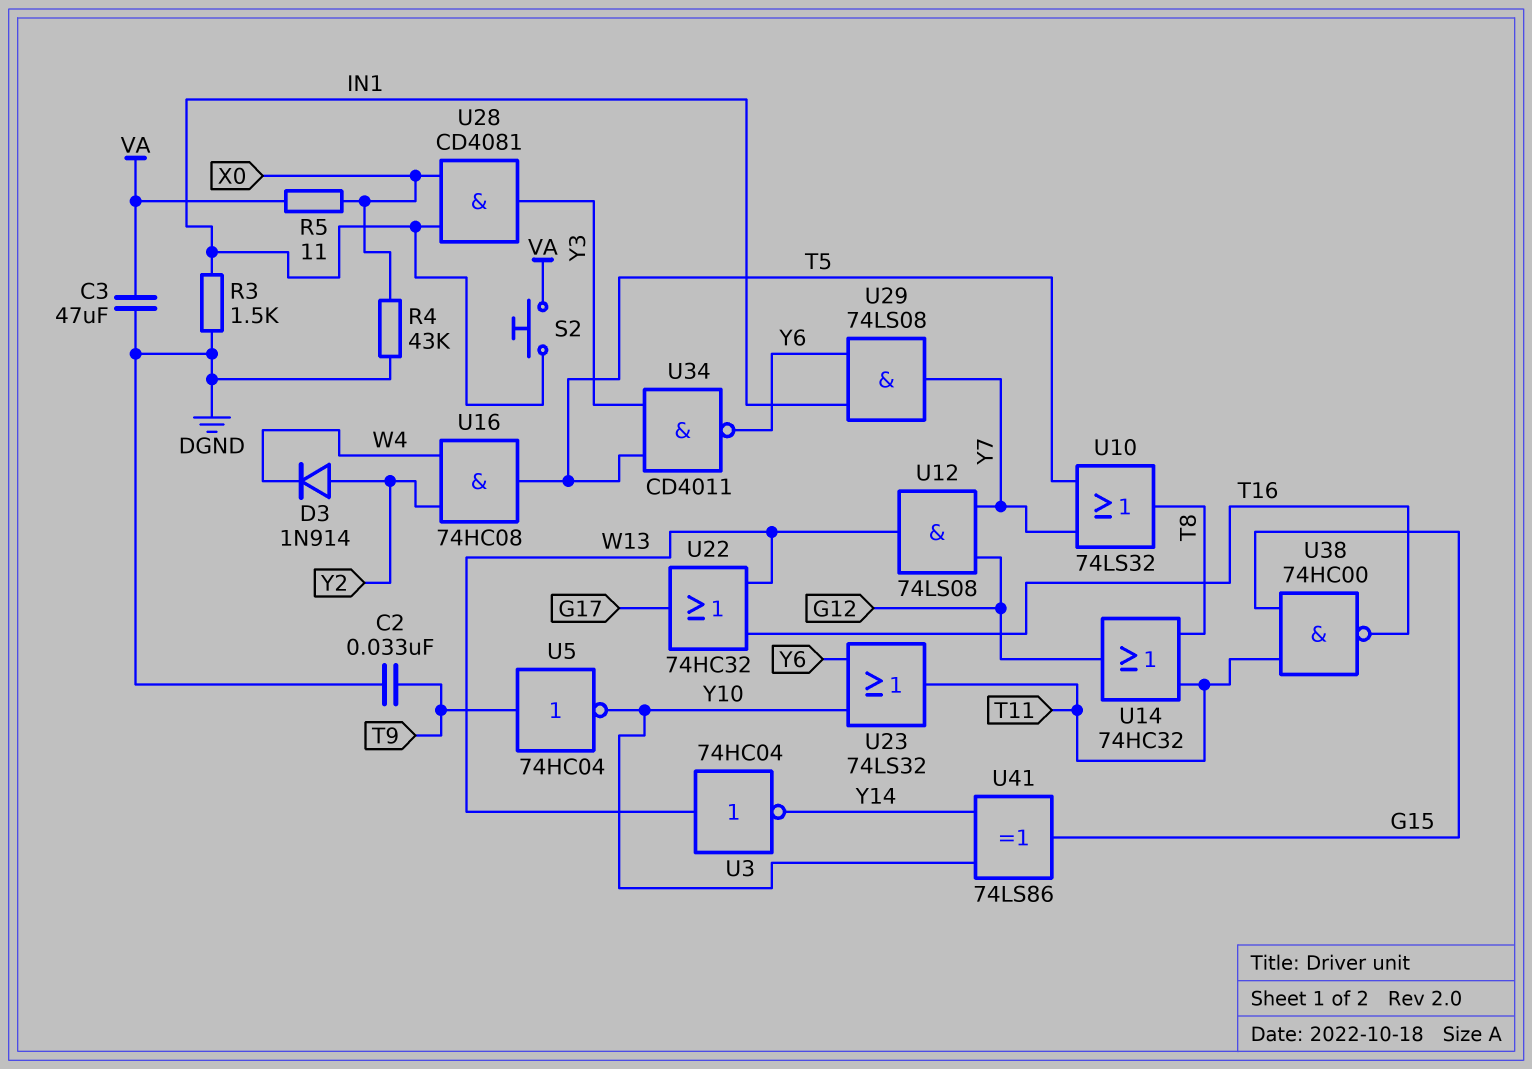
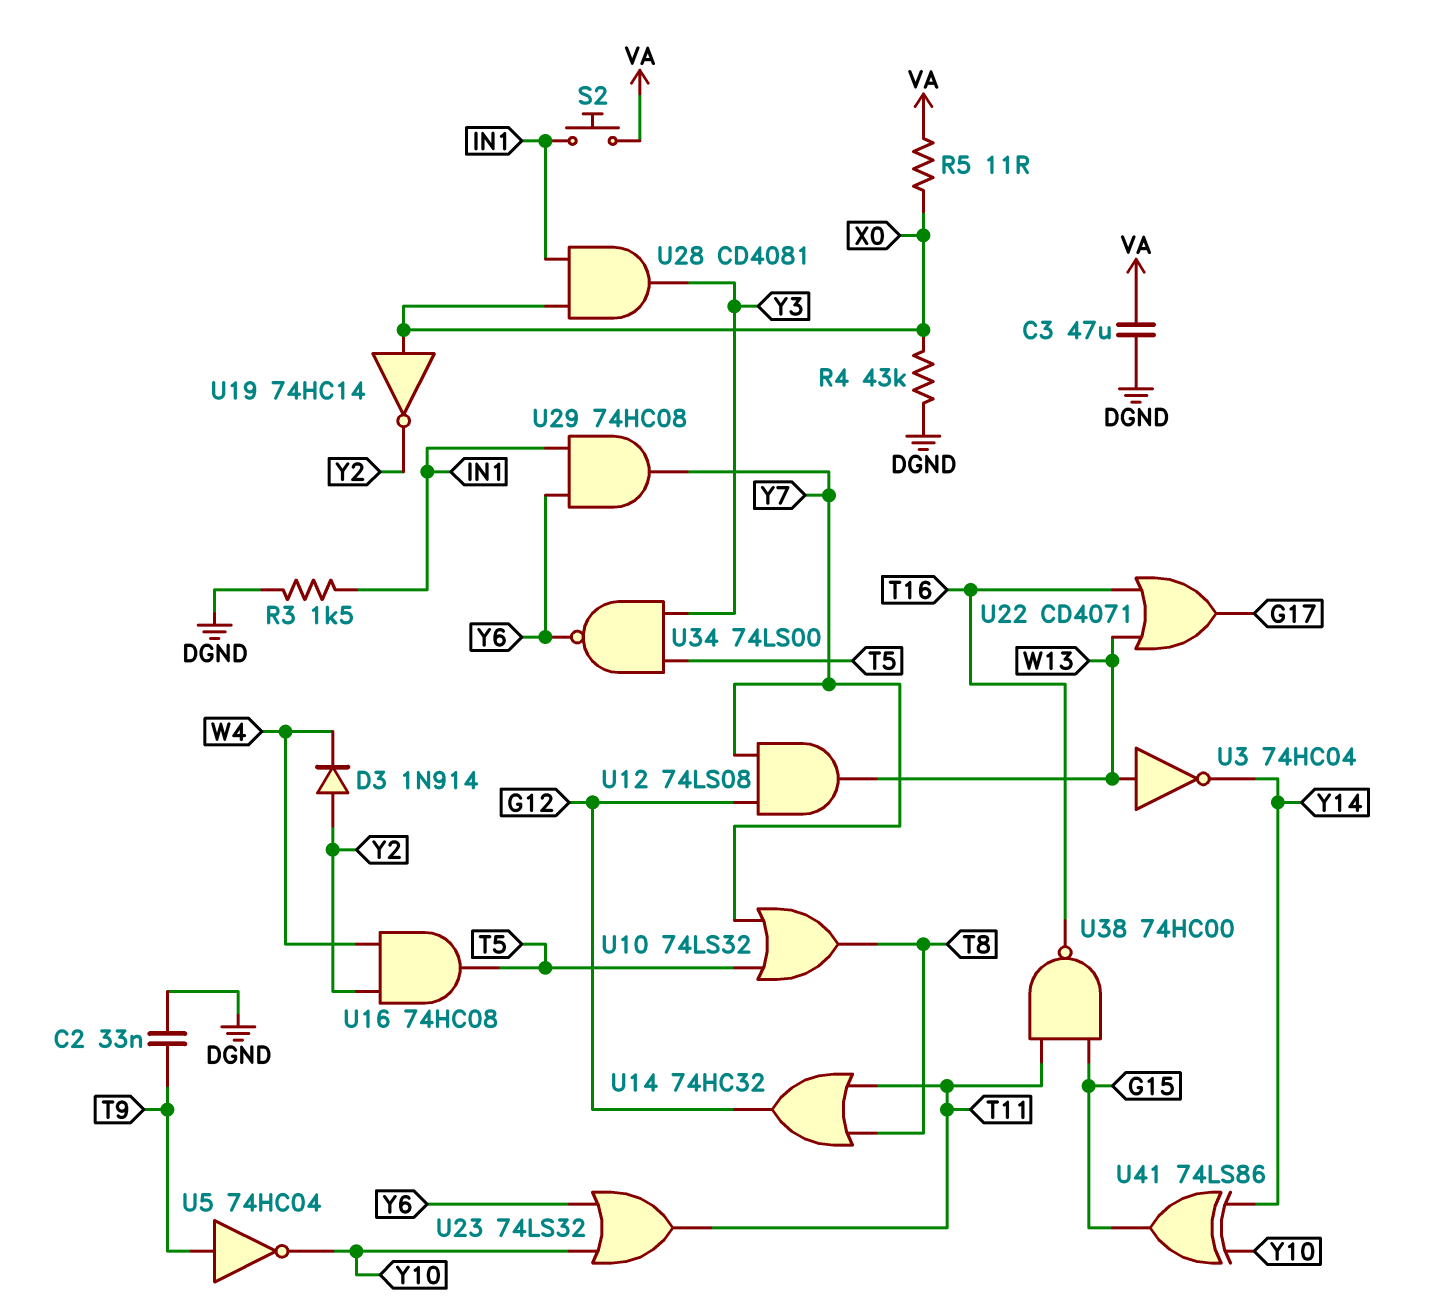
U19: none -> NOT 74HC14 (in X0, out Y2)
U22: OR 74HC32 (in T16, in W13, out G17) -> OR CD4071 (in T16, in W13, out G17)
U29: AND 74LS08 (in IN1, in Y6, out Y7) -> AND 74HC08 (in IN1, in Y6, out Y7)
U34: NAND CD4011 (in T5, in Y3, out Y6) -> NAND 74LS00 (in T5, in Y3, out Y6)

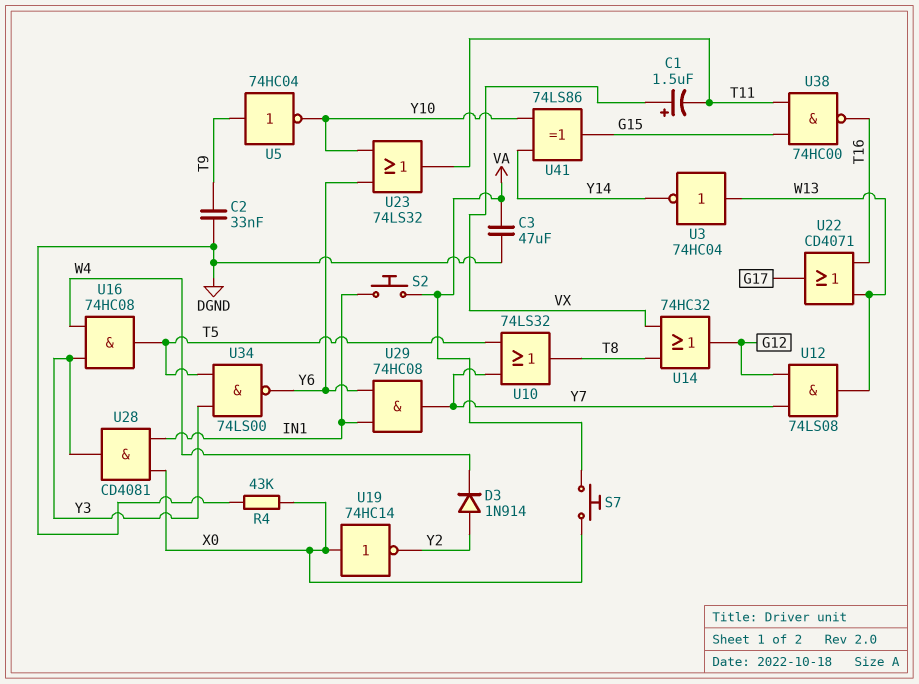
C1: none -> 1.5uF (plus VX, minus T11)
R3: 1.5k (DGND, IN1) -> none
R5: 11 (VA, X0) -> none
S7: none -> button (VA, X0)
U14: OR 74HC32 (in T8, in T11, out G12) -> OR 74HC32 (in T8, in VX, out G12)
U16: AND 74HC08 (in W4, in Y2, out T5) -> AND 74HC08 (in W4, in Y3, out T5)

